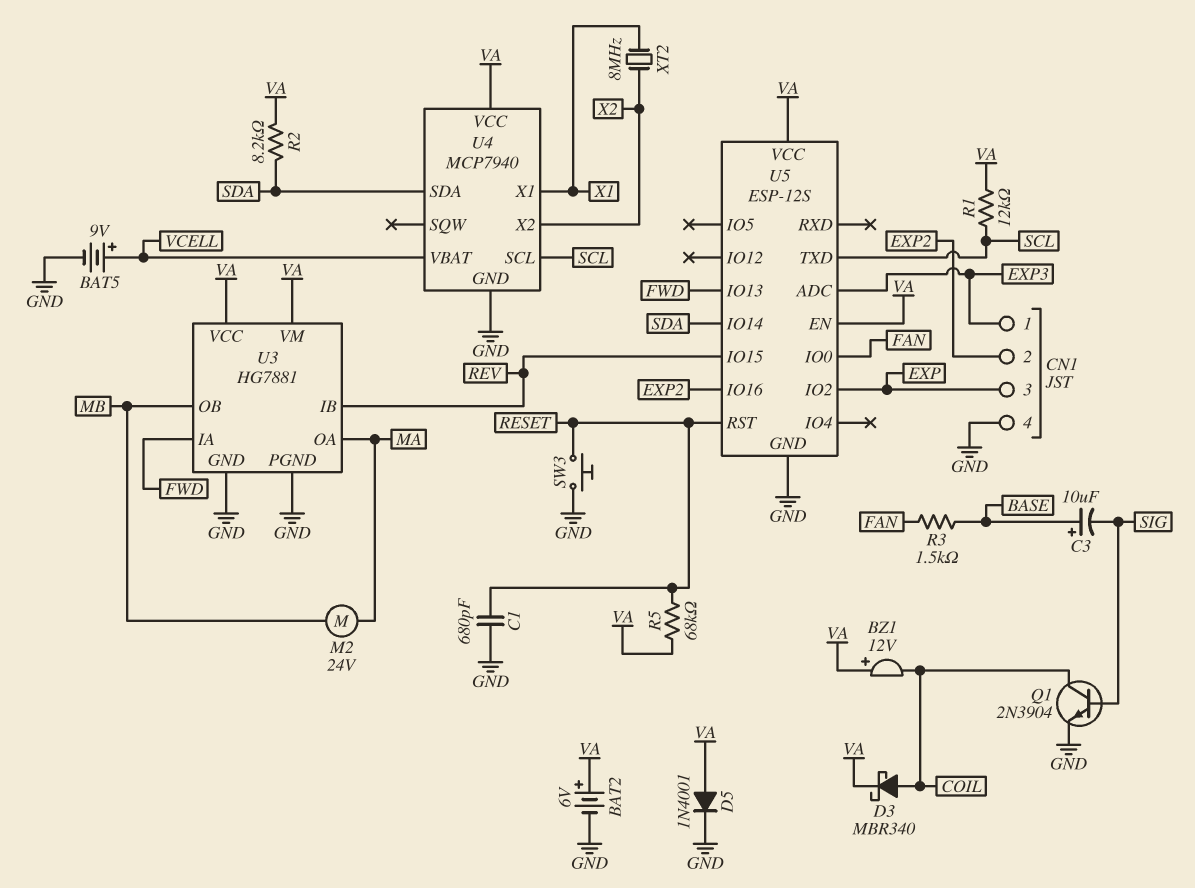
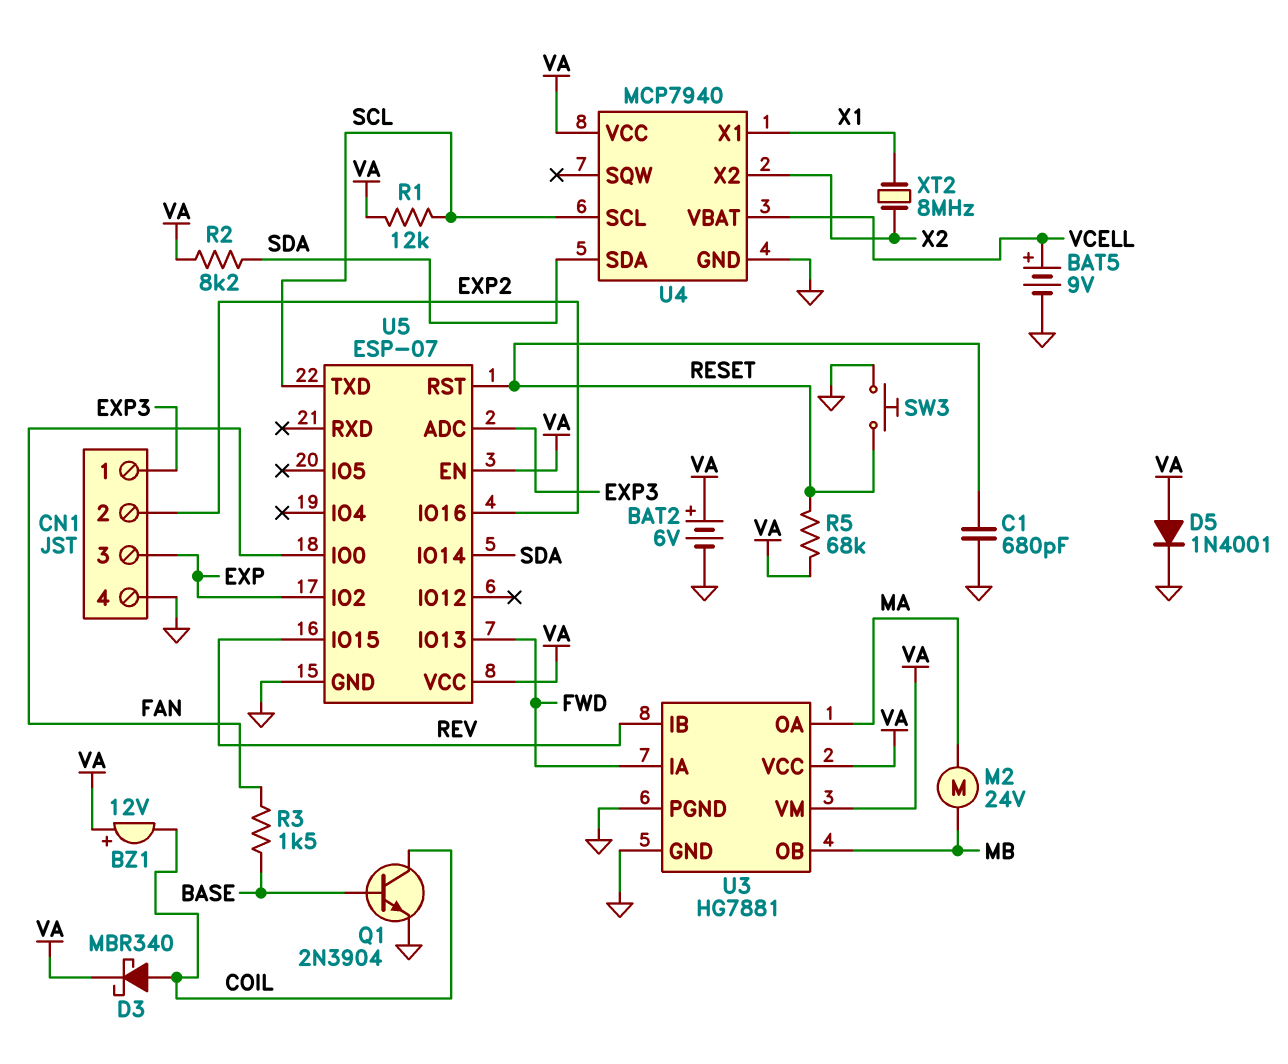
C3: 10uF (plus BASE, minus SIG) -> none
Q1: NPN 2N3904 (B SIG, C COIL, E GND) -> NPN 2N3904 (B BASE, C COIL, E GND)
U5: ESP-12S -> ESP-07

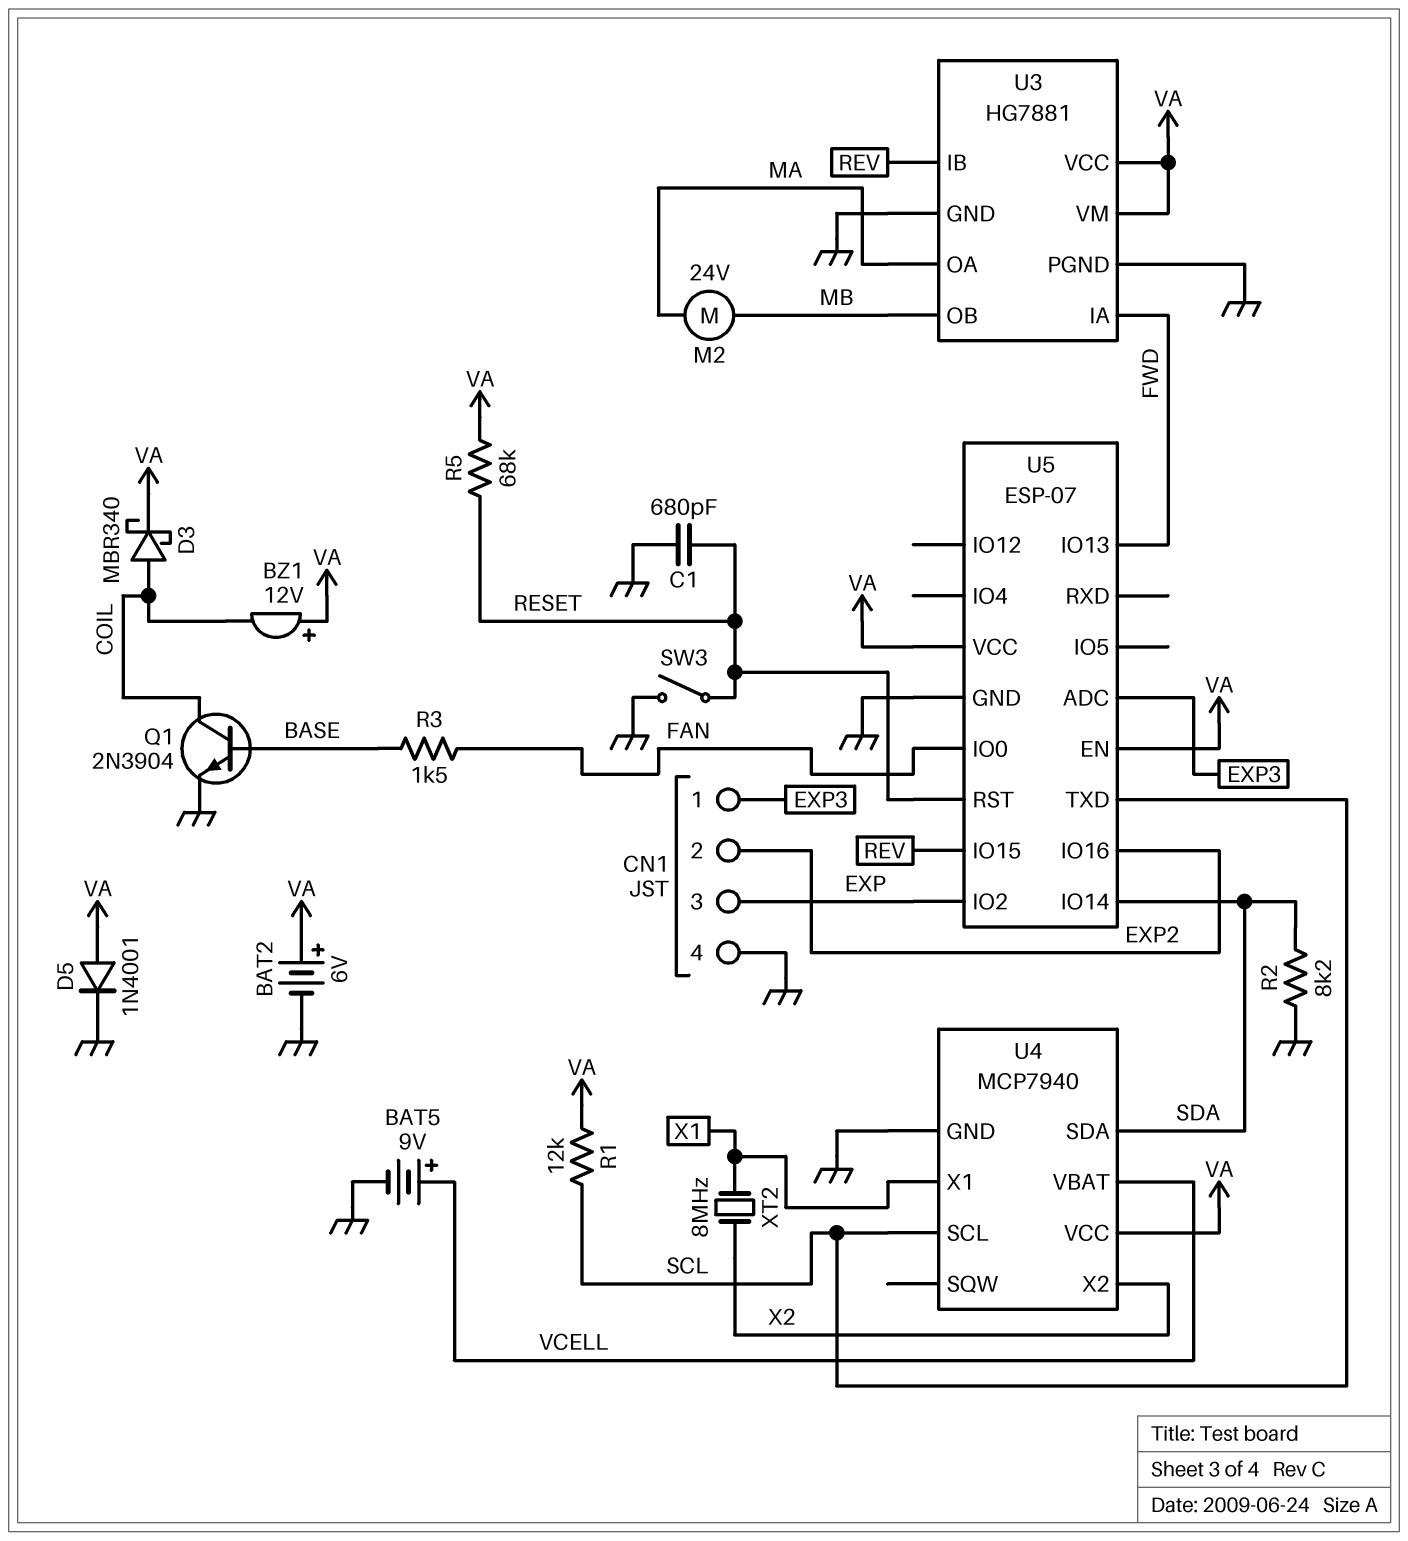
R2: 8.2k (SDA, VA) -> 8.2k (GND, SDA)
SW3: button (GND, RESET) -> switch (GND, RESET)

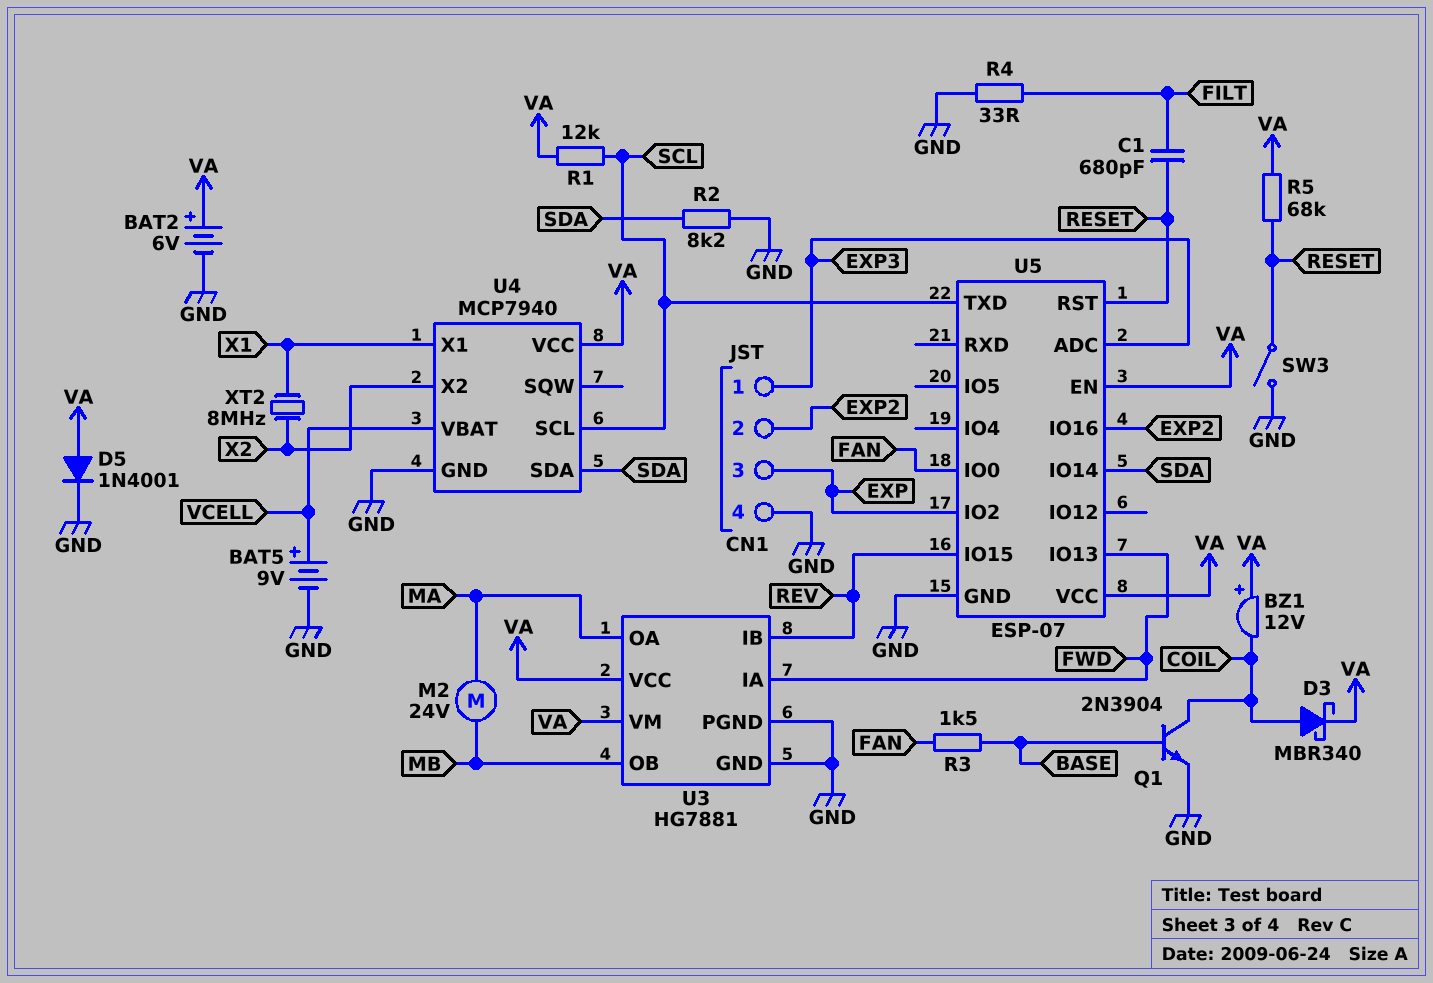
C1: 680pF (GND, RESET) -> 680pF (FILT, RESET)
R4: none -> 33 (FILT, GND)

